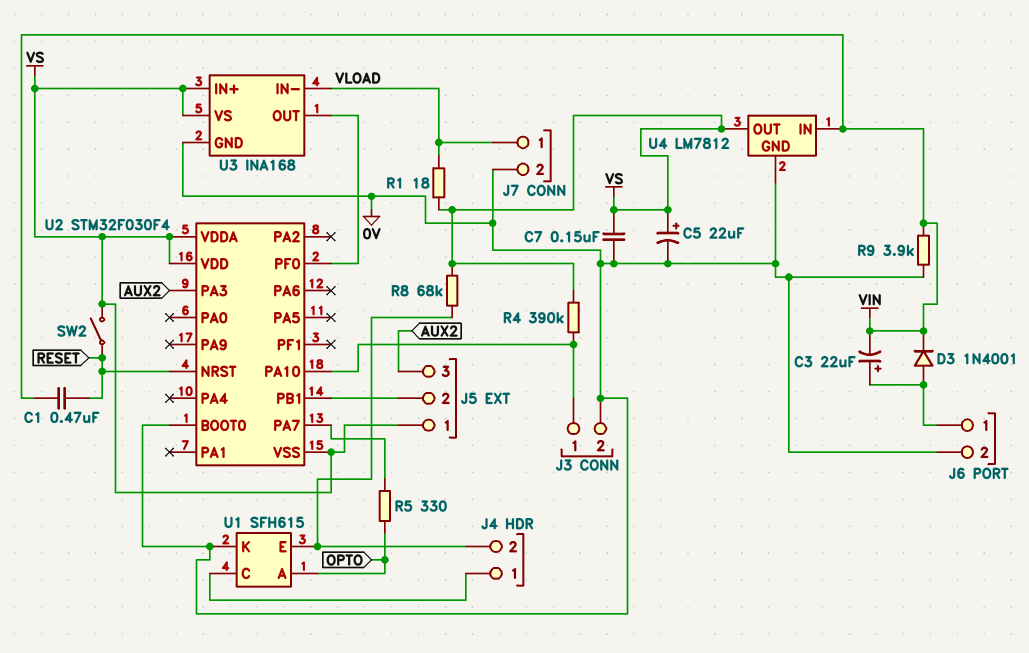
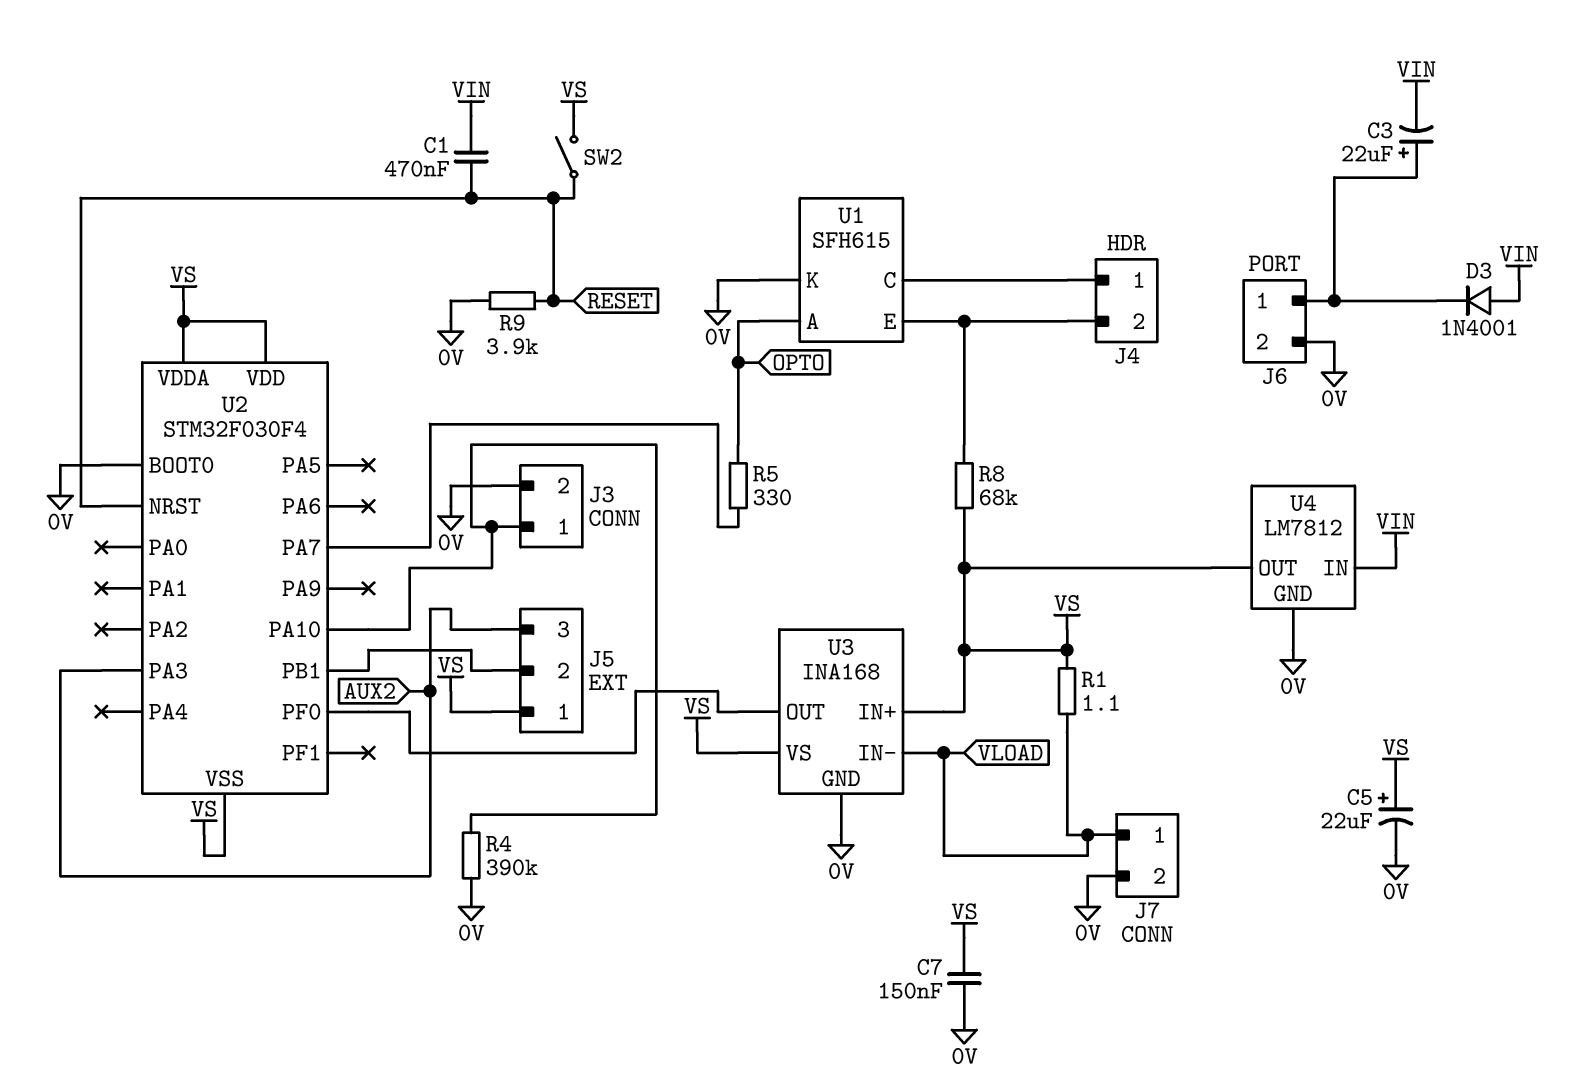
D3: diode 1N4001 (A J6/1, K VIN) -> diode 1N4001 (A VIN, K J6/1)
R1: 18 (VLOAD, VS) -> 1.1 (VLOAD, VS)
R4: 390k (J3/1, VS) -> 390k (0V, J3/1)
R9: 3.9k (0V, VIN) -> 3.9k (0V, RESET)

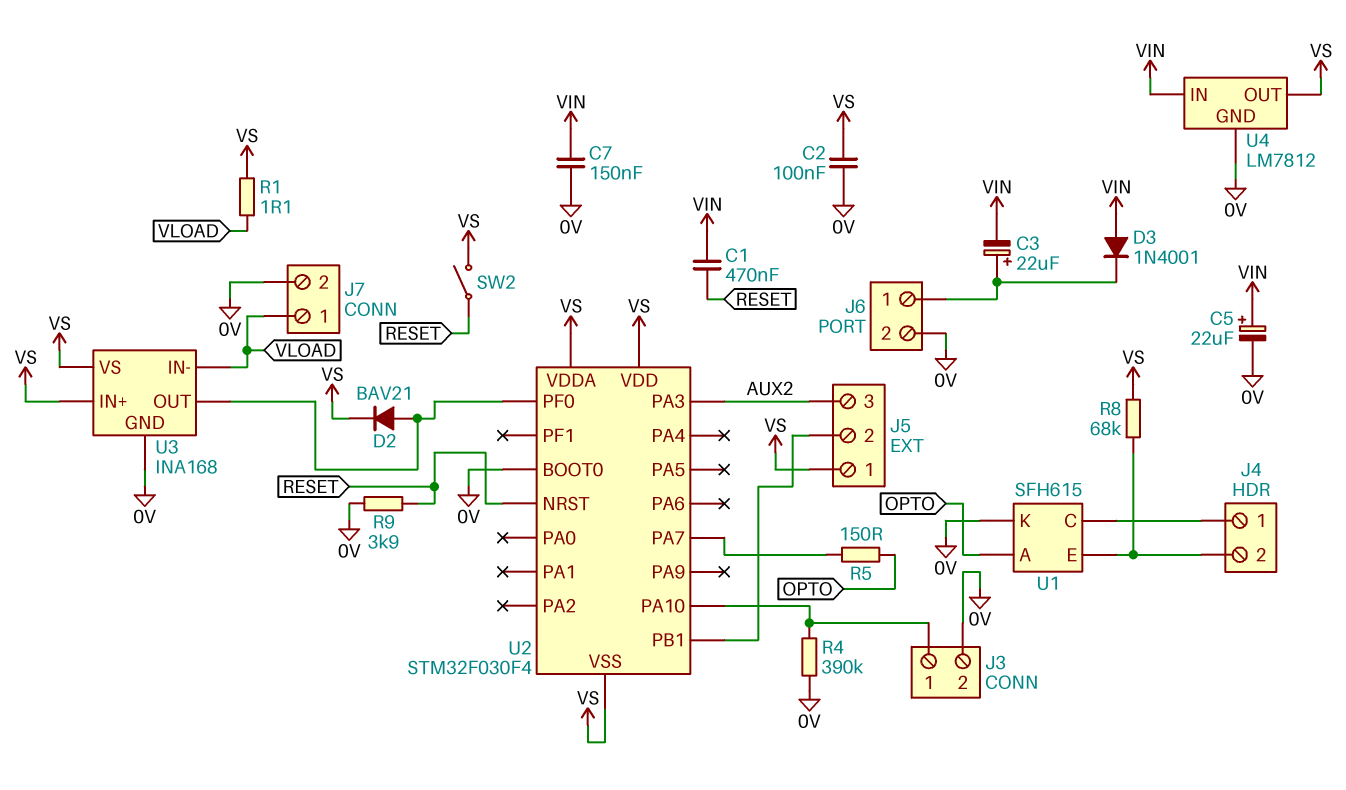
C2: none -> 100nF (0V, VS)
C5: 22uF (plus VS, minus 0V) -> 22uF (plus VIN, minus 0V)
C7: 150nF (0V, VS) -> 150nF (0V, VIN)
D2: none -> diode BAV21 (A U2/PF0, K VS)
R5: 330 (OPTO, U2/PA7) -> 150 (OPTO, U2/PA7)

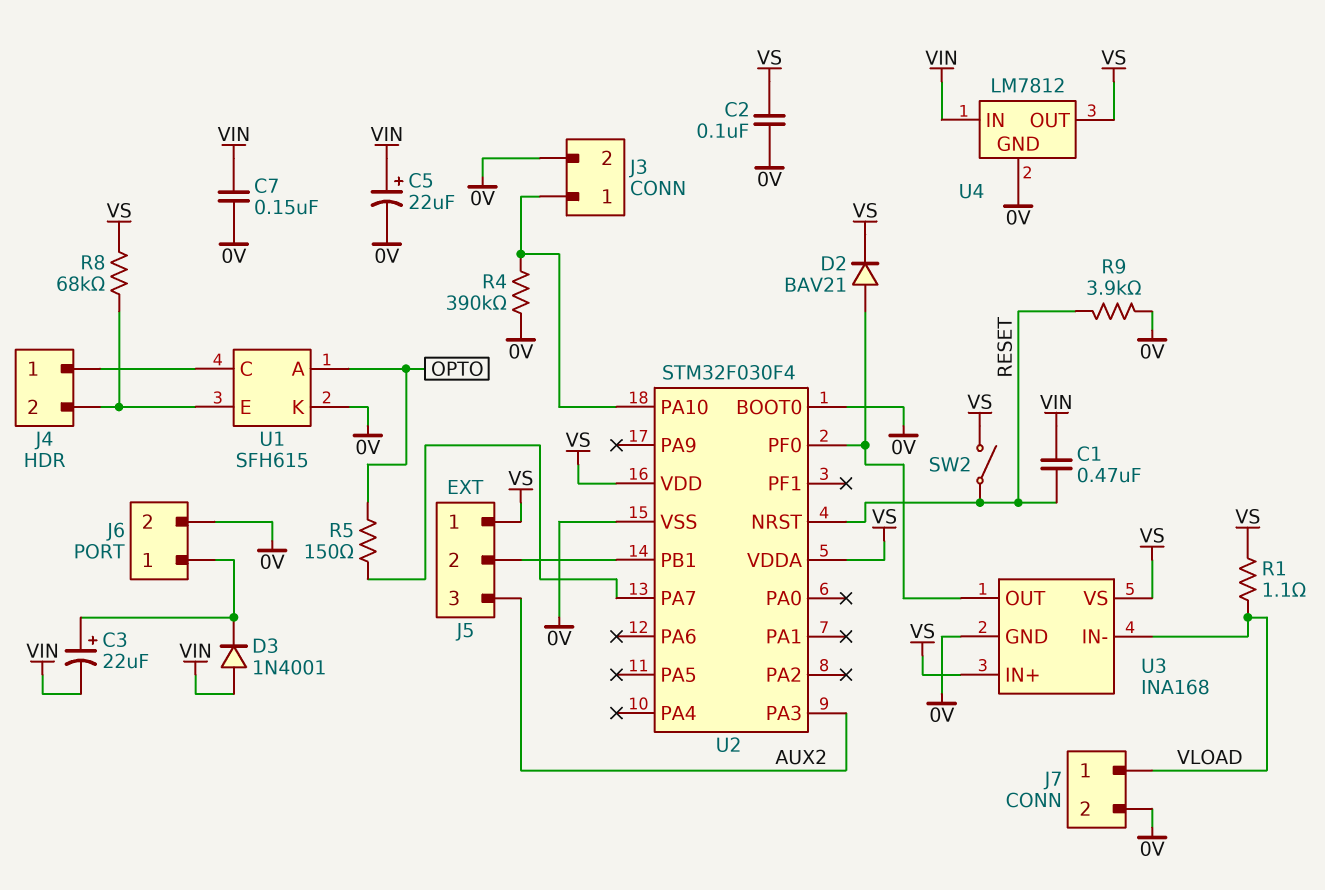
U2 pin VSS: VS -> 0V

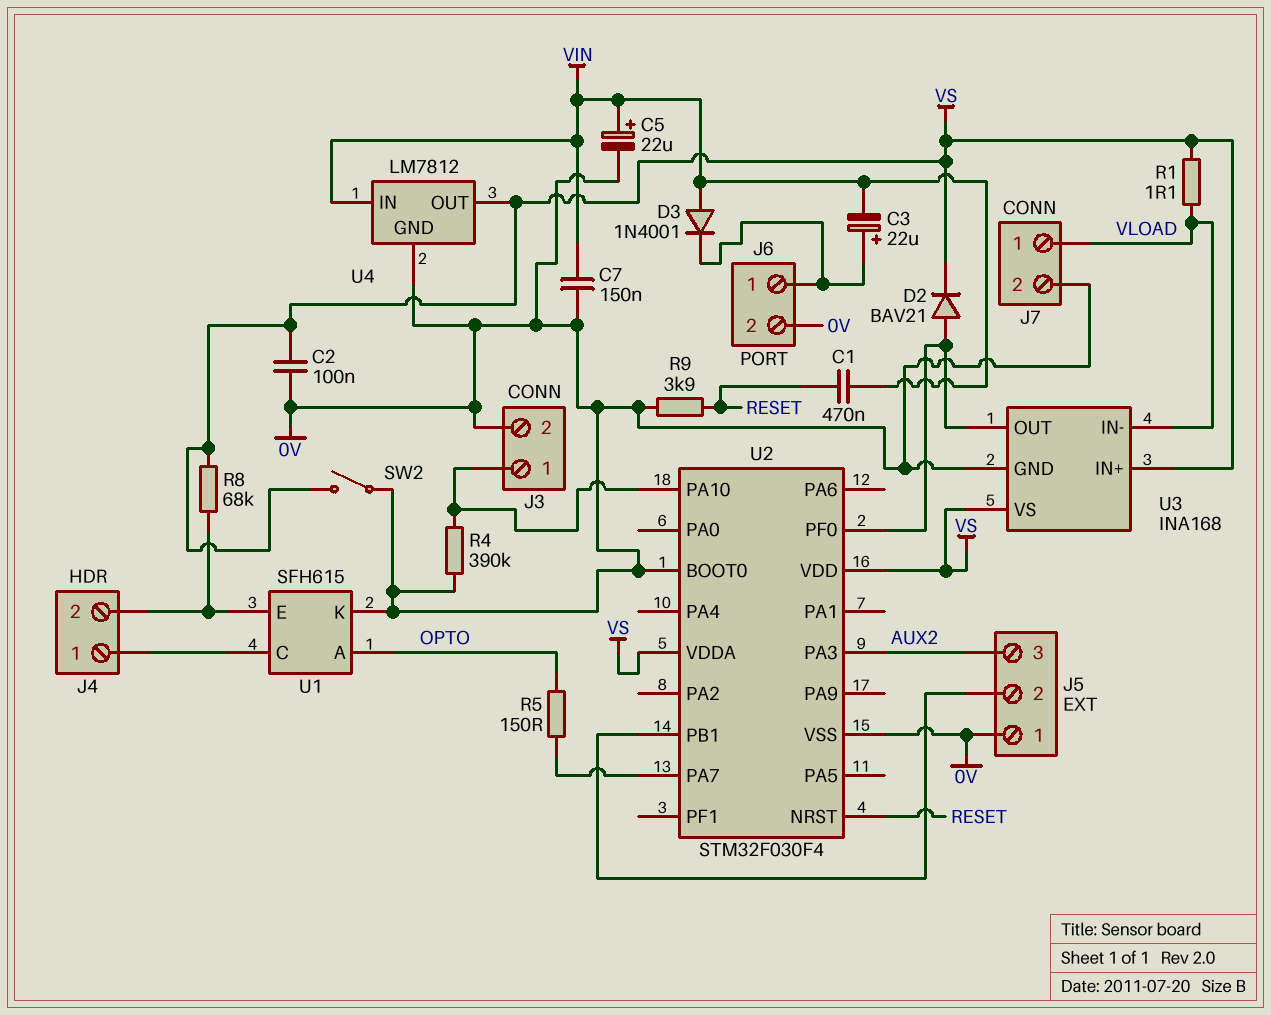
J5 pin 1: VS -> 0V
SW2: switch (RESET, VS) -> switch (0V, VS)

